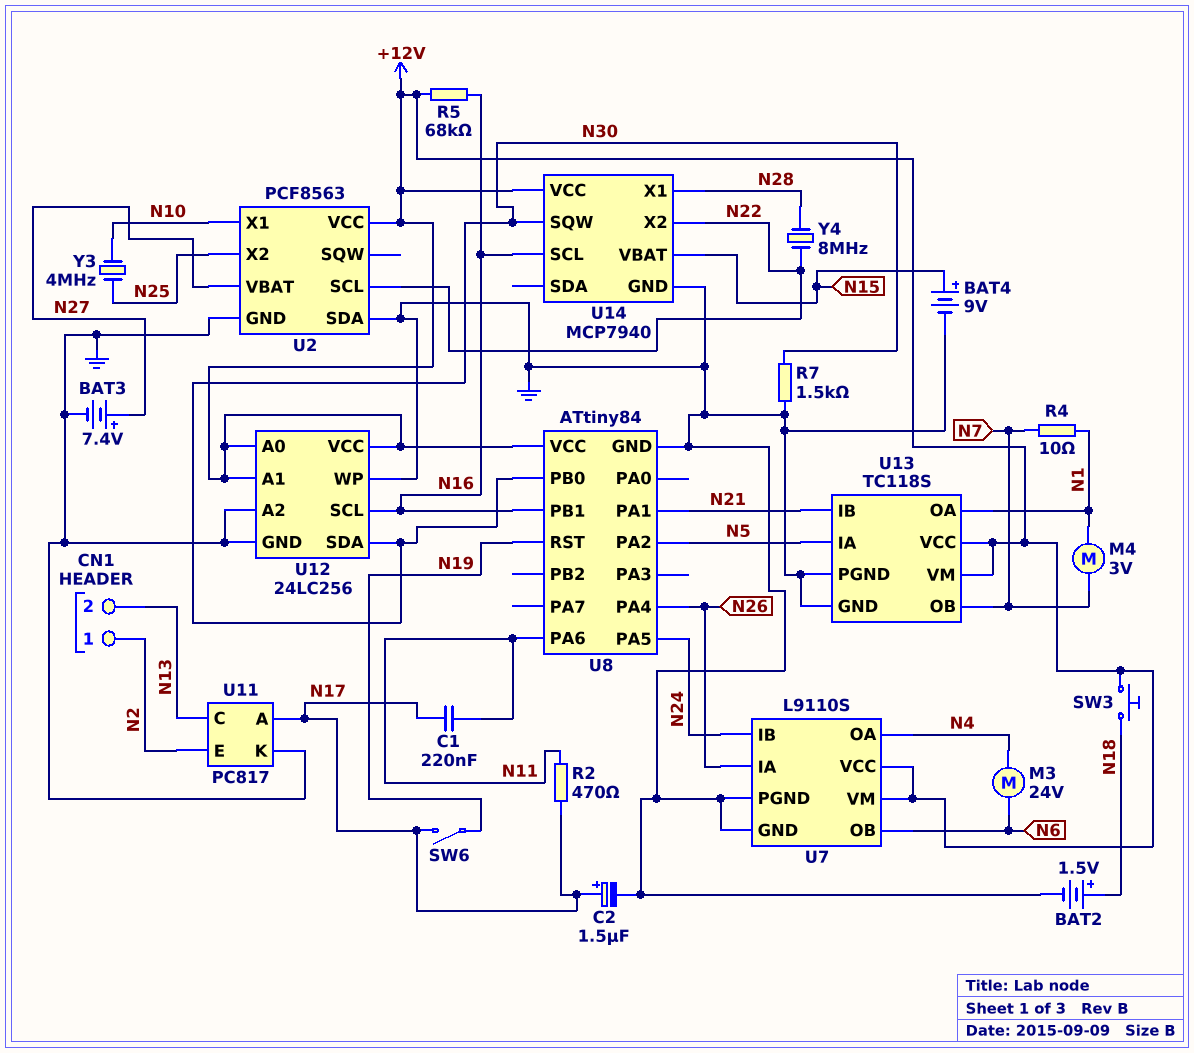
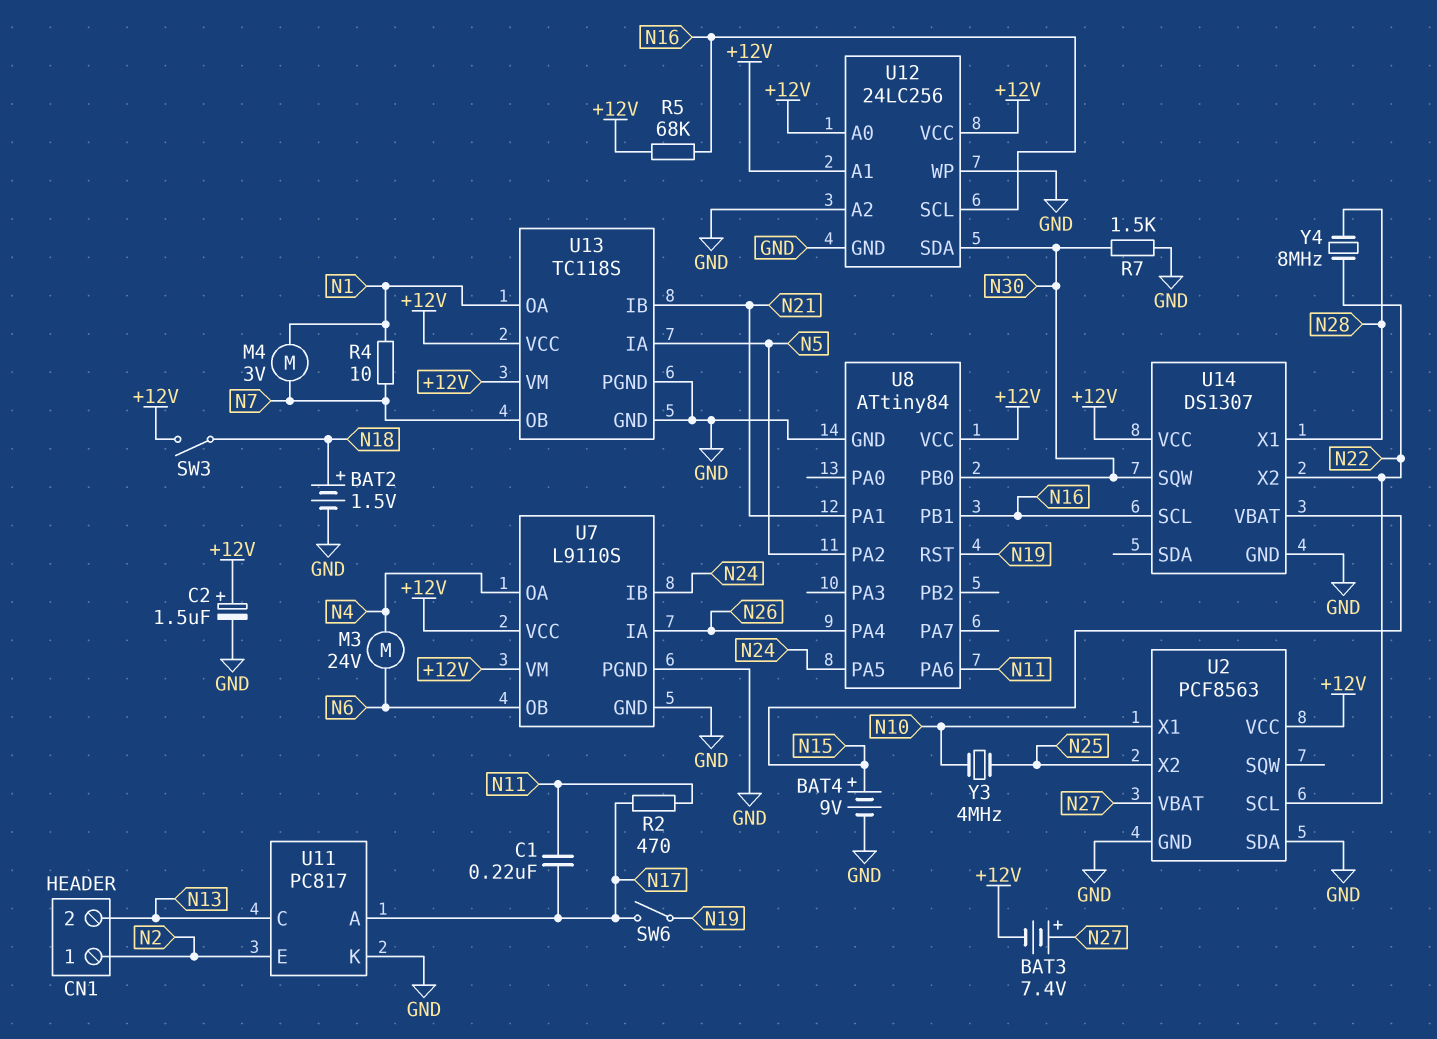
BAT3: 7.4V (plus N27, minus GND) -> 7.4V (plus N27, minus +12V)
C2: 1.5uF (plus N17, minus GND) -> 1.5uF (plus +12V, minus GND)
SW3: button (+12V, N18) -> switch (+12V, N18)
U14: MCP7940 -> DS1307

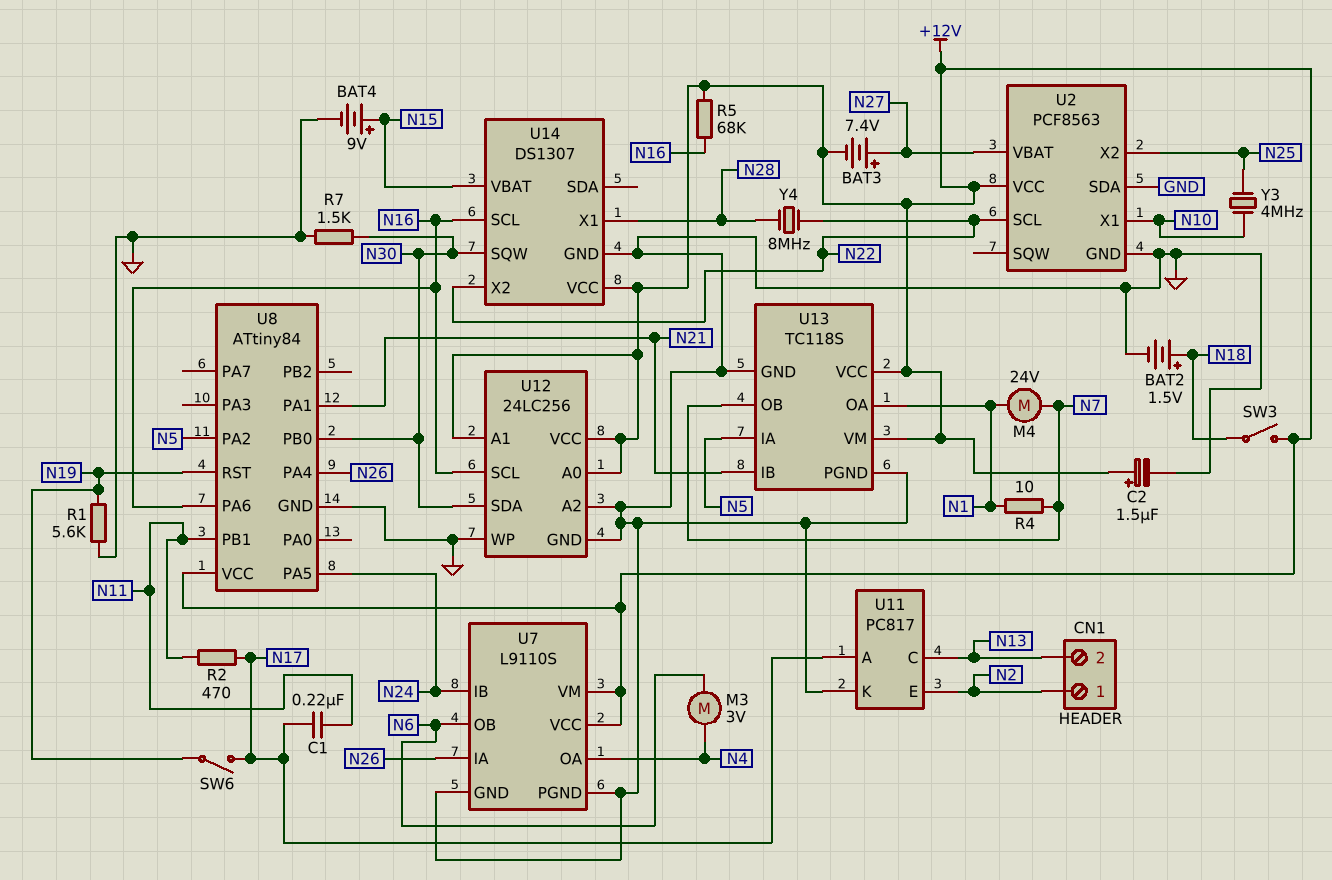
M3: motor 24V (N4, N6) -> motor 3V (N4, N6)
M4: motor 3V (N1, N7) -> motor 24V (N1, N7)
R1: none -> 5.6k (GND, N19)
U8 pin PA6: N11 -> N16
U8 pin PB1: N16 -> N11

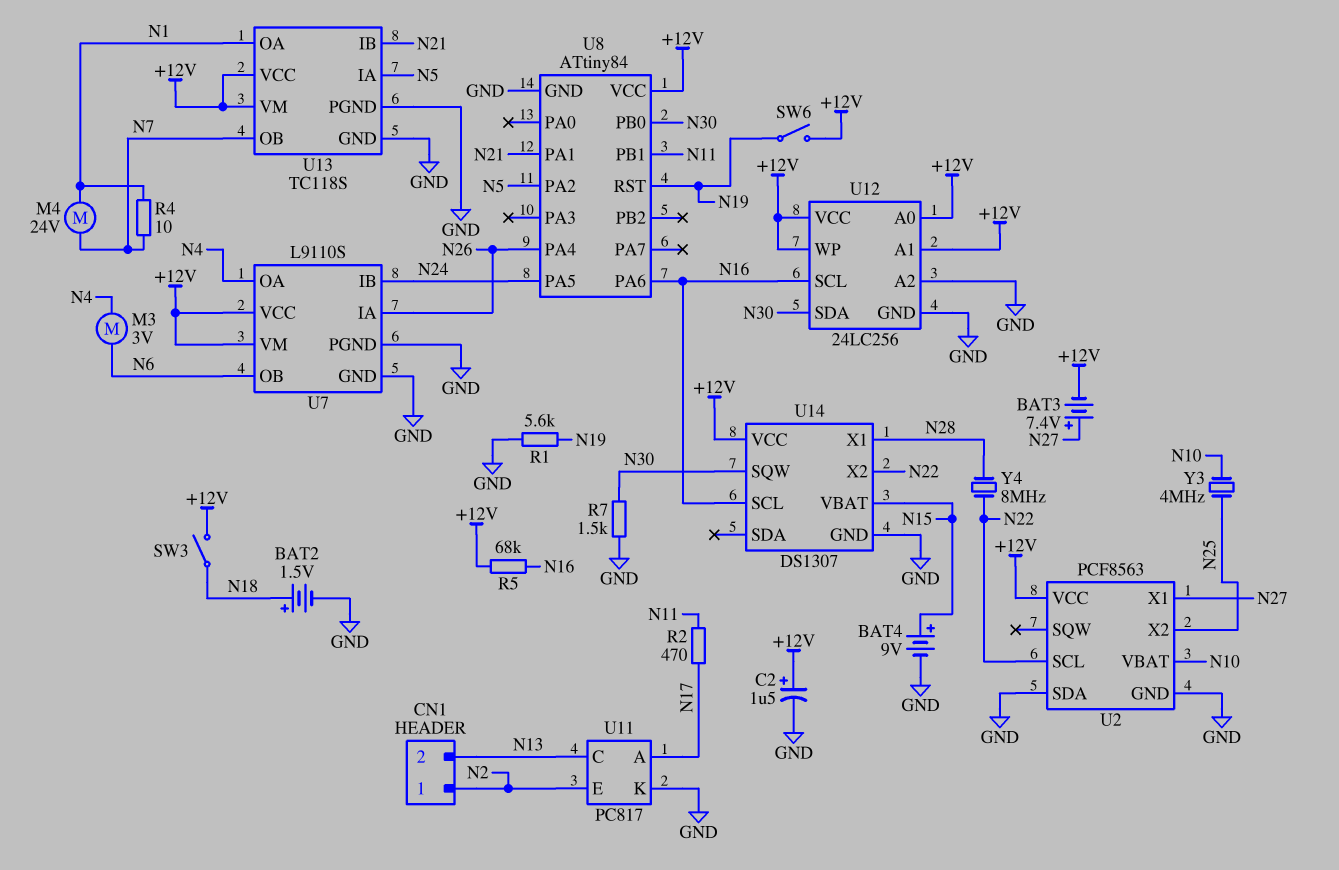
C1: 220nF (N11, N17) -> none
SW6: switch (N17, N19) -> switch (+12V, N19)
U2 pin VBAT: N27 -> N10
U2 pin X1: N10 -> N27
U12 pin WP: GND -> +12V

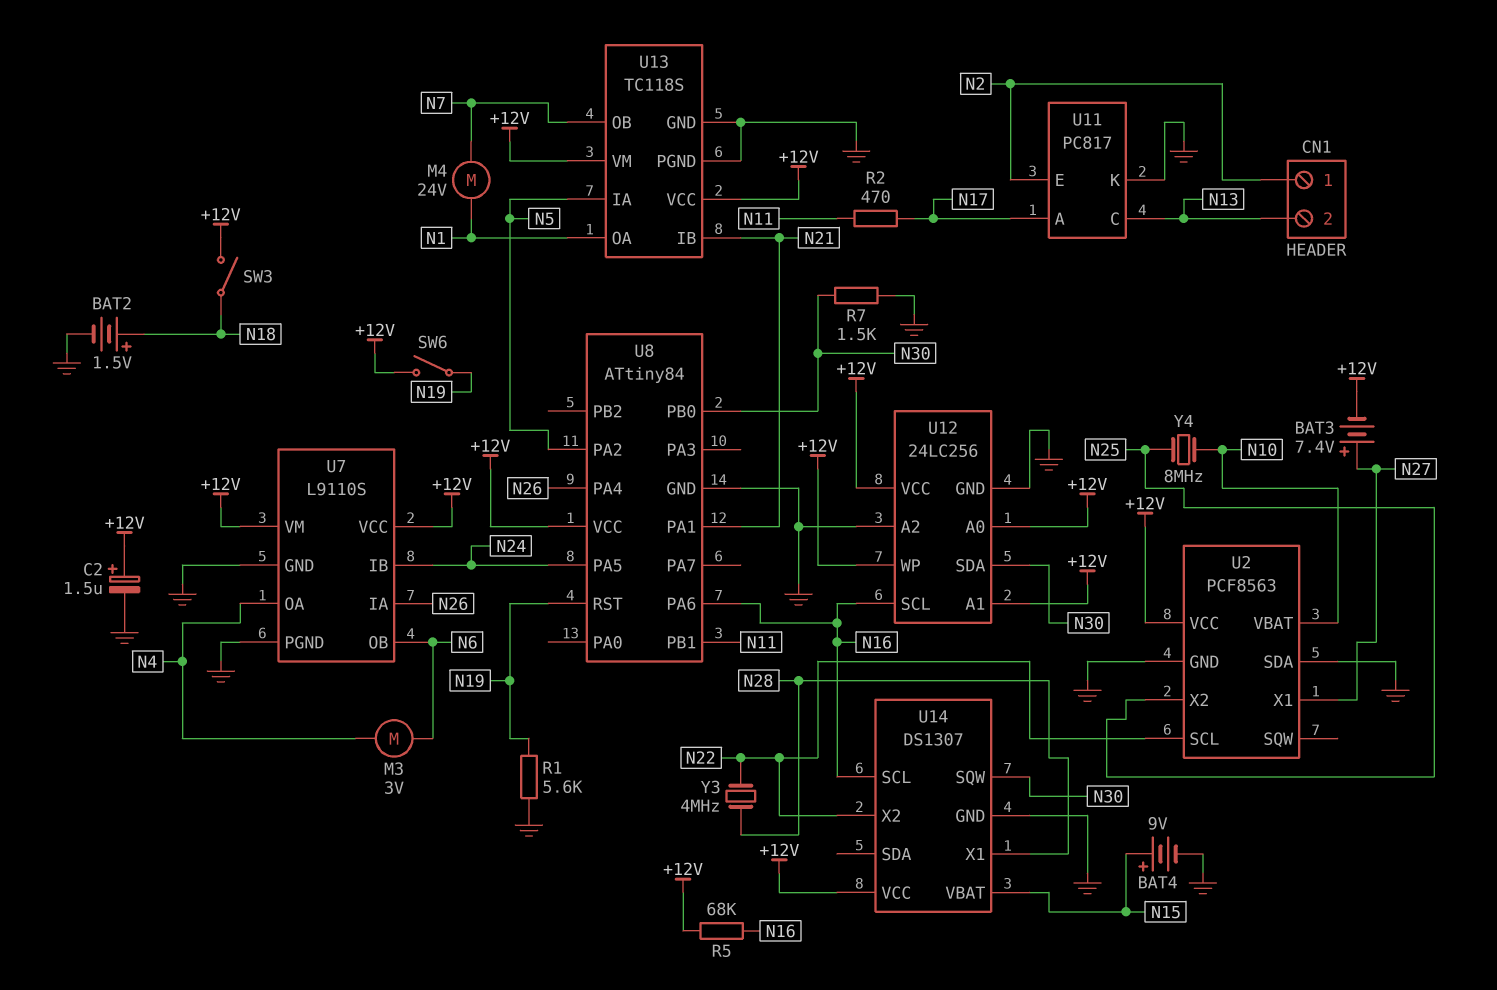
R4: 10 (N1, N7) -> none
Y3: 4MHz (N10, N25) -> 4MHz (N22, N28)
Y4: 8MHz (N22, N28) -> 8MHz (N10, N25)

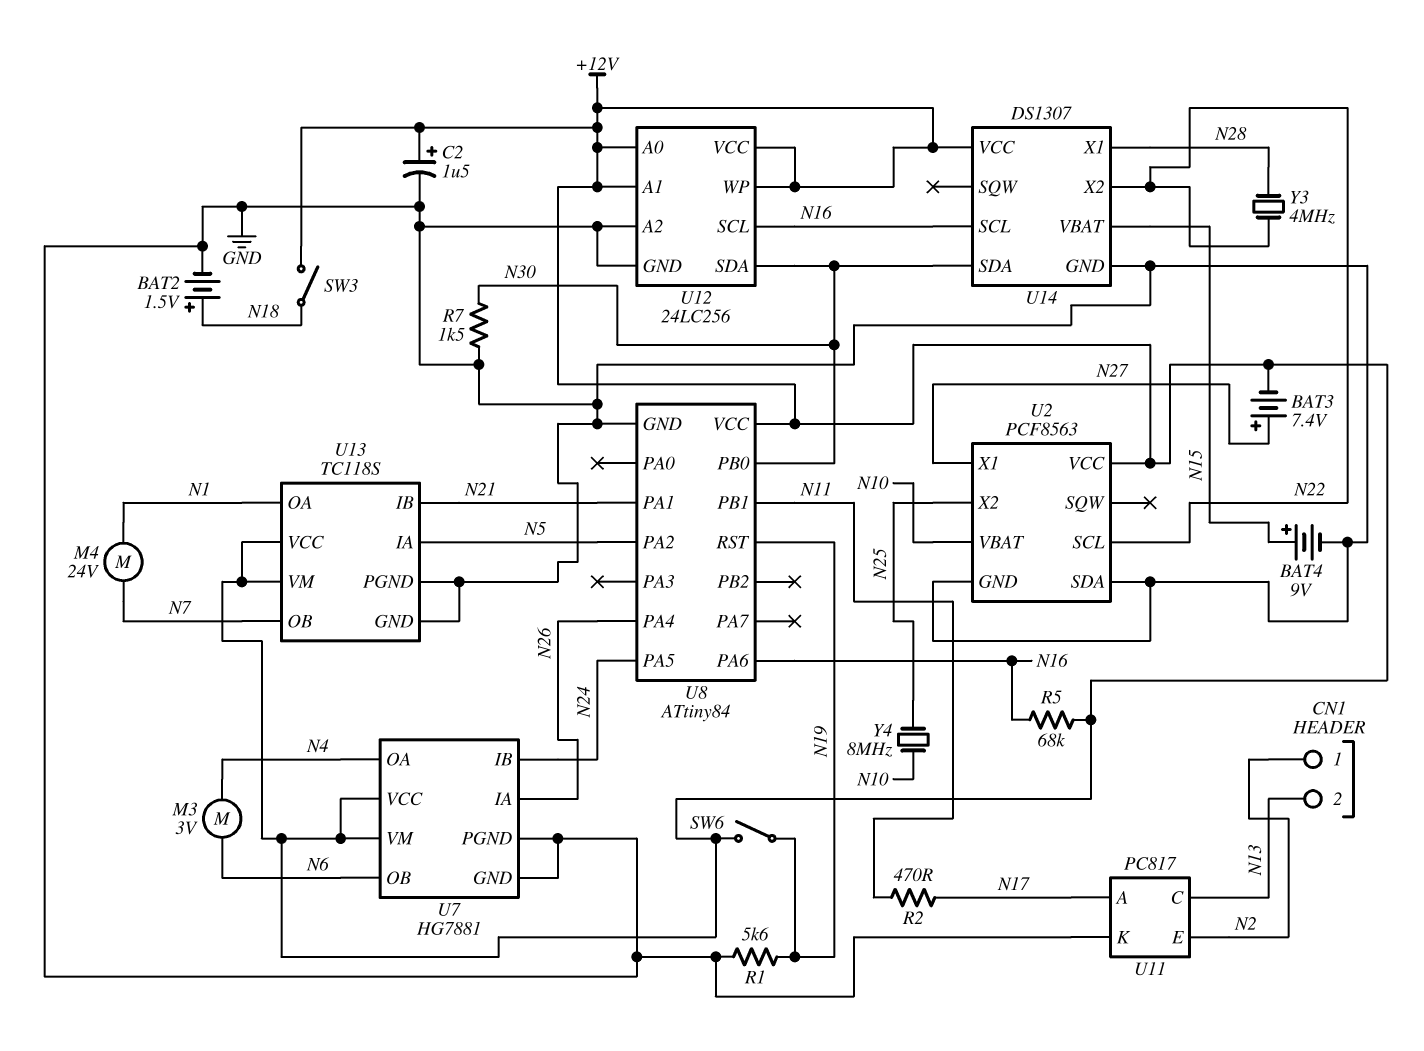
U7: L9110S -> HG7881
U14 pin SDA: none -> N30
U14 pin SQW: N30 -> none

